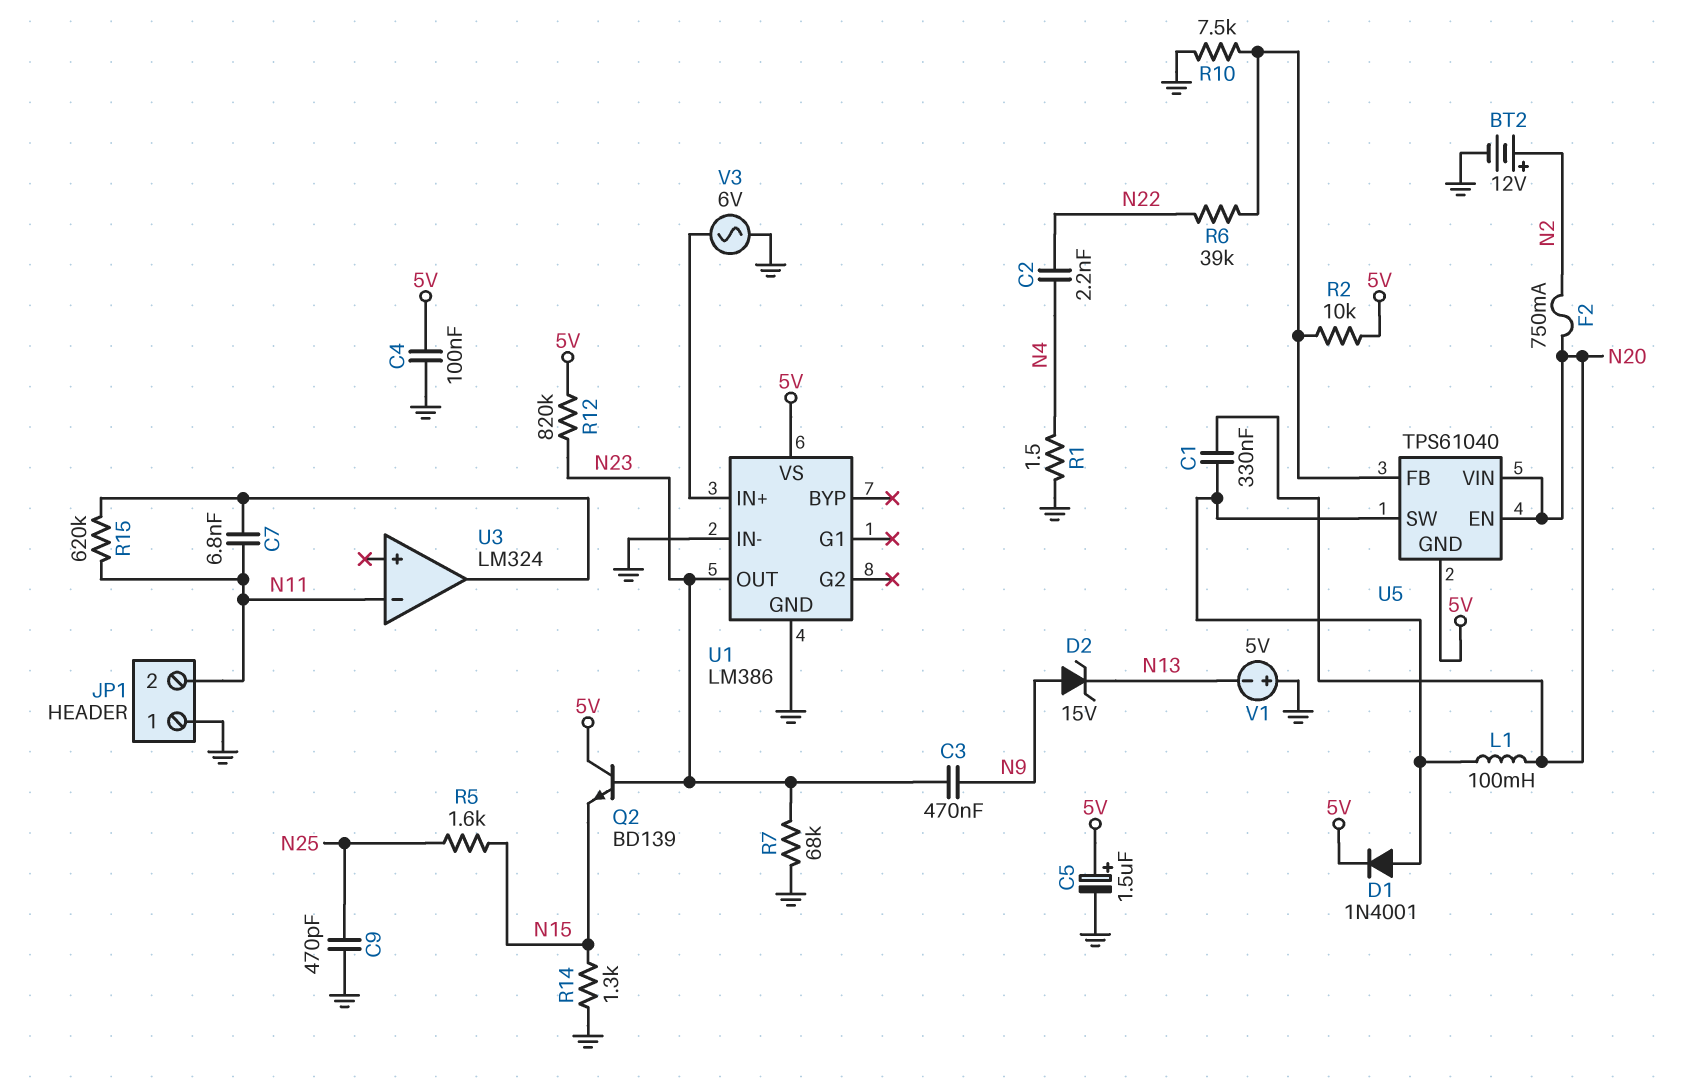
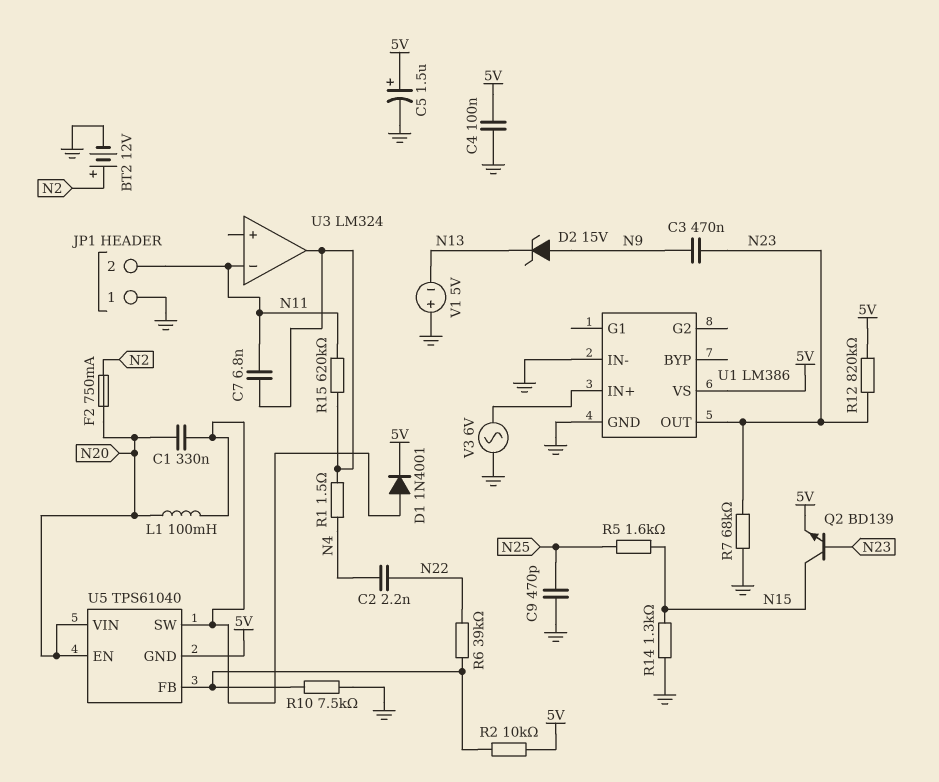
Q2: NPN BD139 (B N23, C 5V, E N15) -> NPN BD139 (B N23, C N15, E 5V)
R1: 1.5 (GND, N4) -> 1.5 (N4, U3/out)

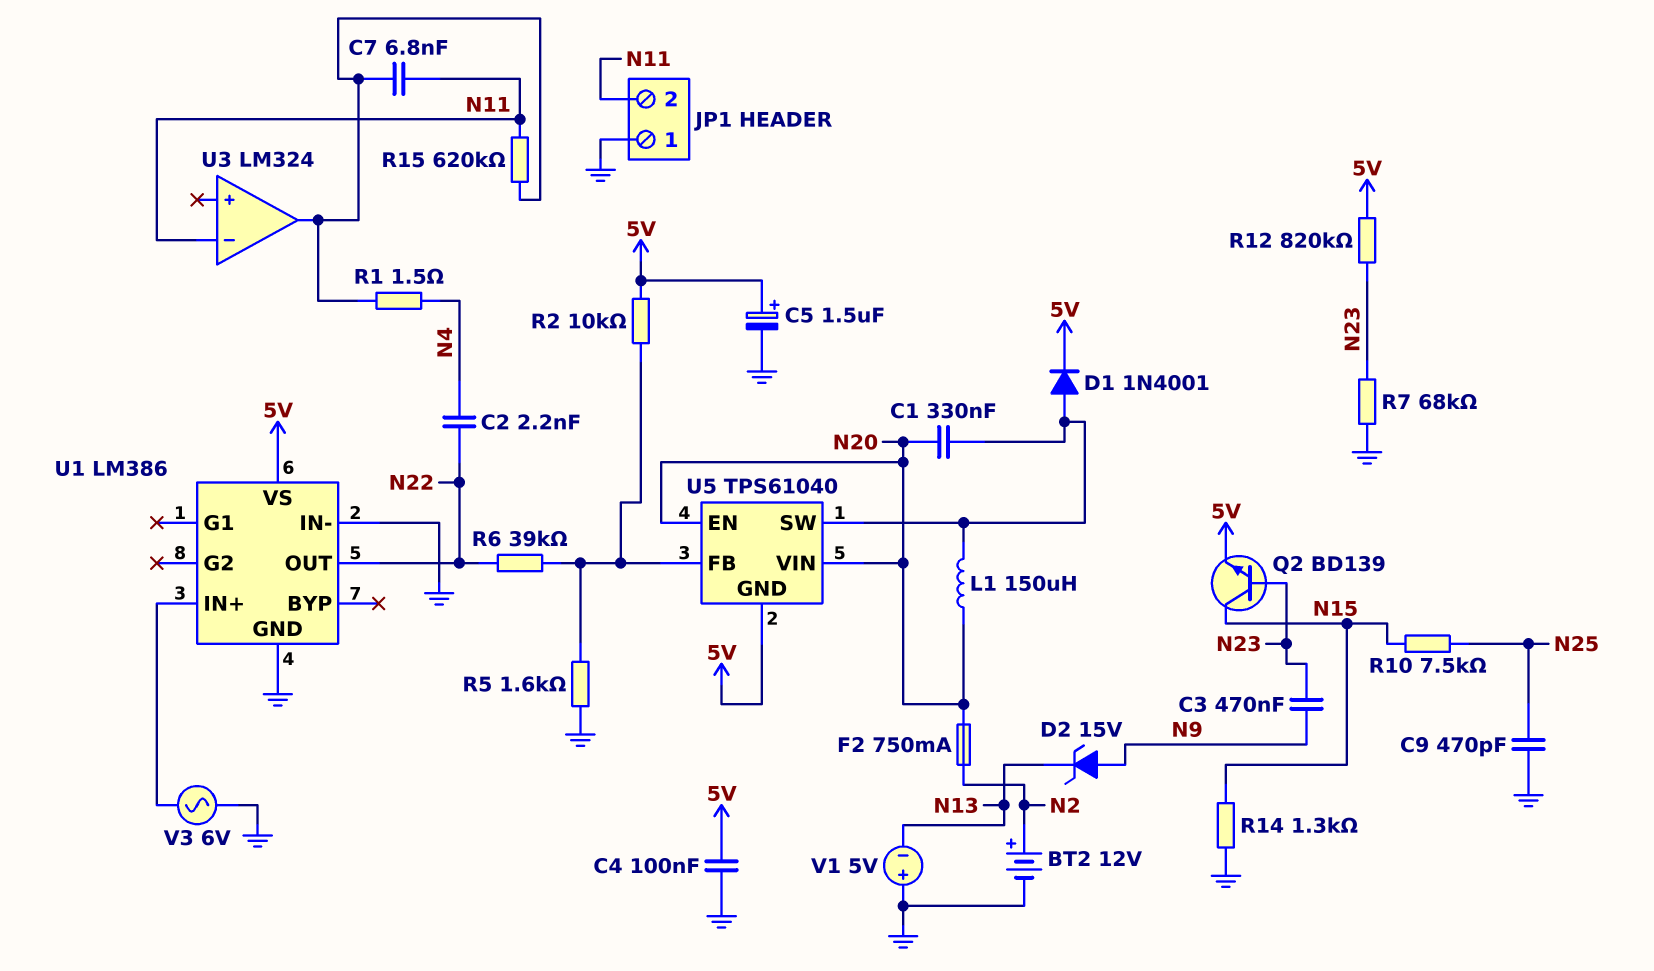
L1: 100mH (N20, U5/SW) -> 150uH (N20, U5/SW)
R5: 1.6k (N15, N25) -> 1.6k (GND, U5/FB)
R10: 7.5k (GND, U5/FB) -> 7.5k (N15, N25)
U1 pin OUT: N23 -> N22

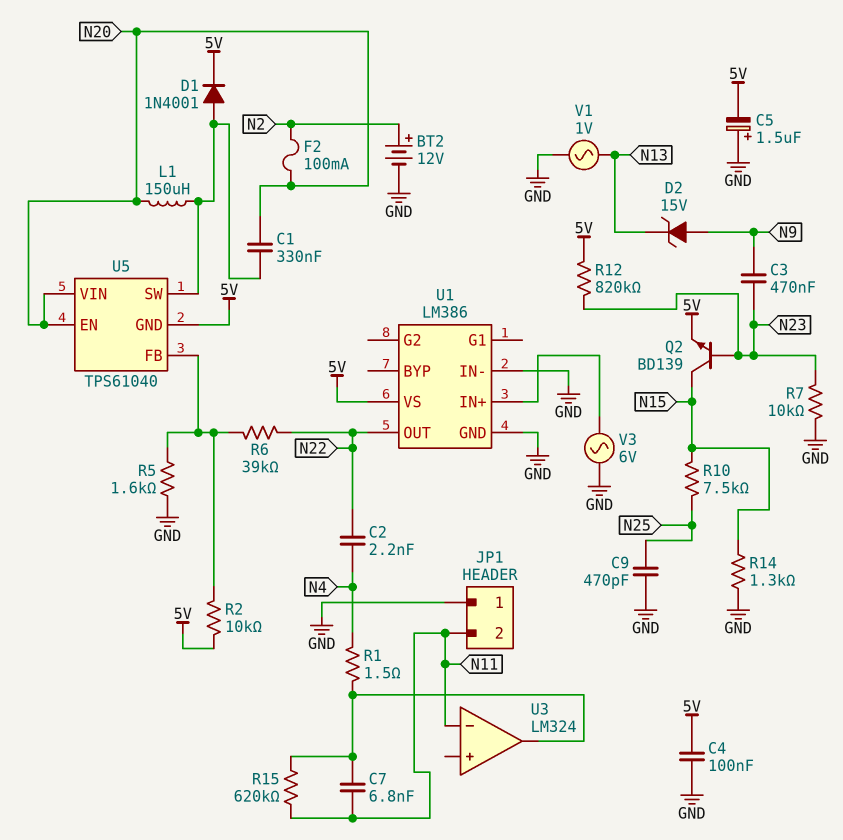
C5: 1.5uF (plus 5V, minus GND) -> 1.5uF (plus GND, minus 5V)
F2: 750mA (N2, N20) -> 100mA (N2, N20)
R7: 68k (GND, N23) -> 10k (GND, N23)
V1: 5V (plus GND, minus N13) -> AC 1V (GND, N13)

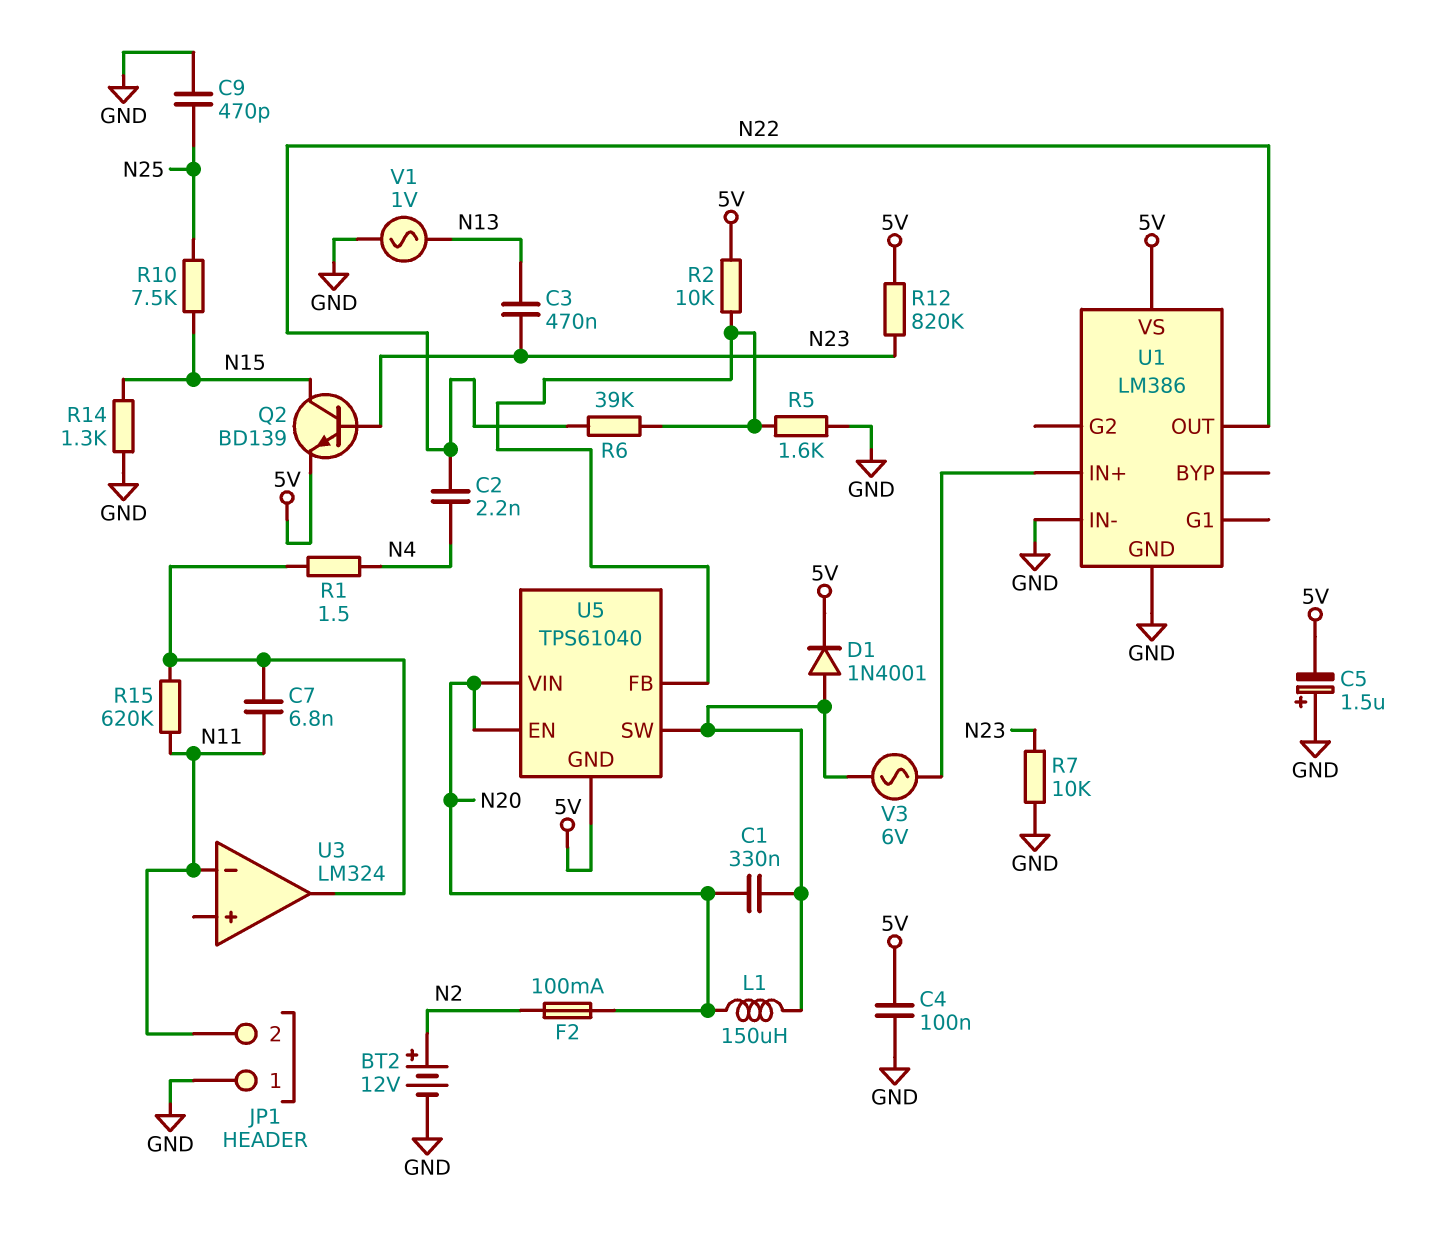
C3: 470nF (N9, N23) -> 470nF (N13, N23)
D2: zener 15V (A N9, K N13) -> none
V3: AC 6V (GND, U1/IN+) -> AC 6V (U1/IN+, U5/SW)

